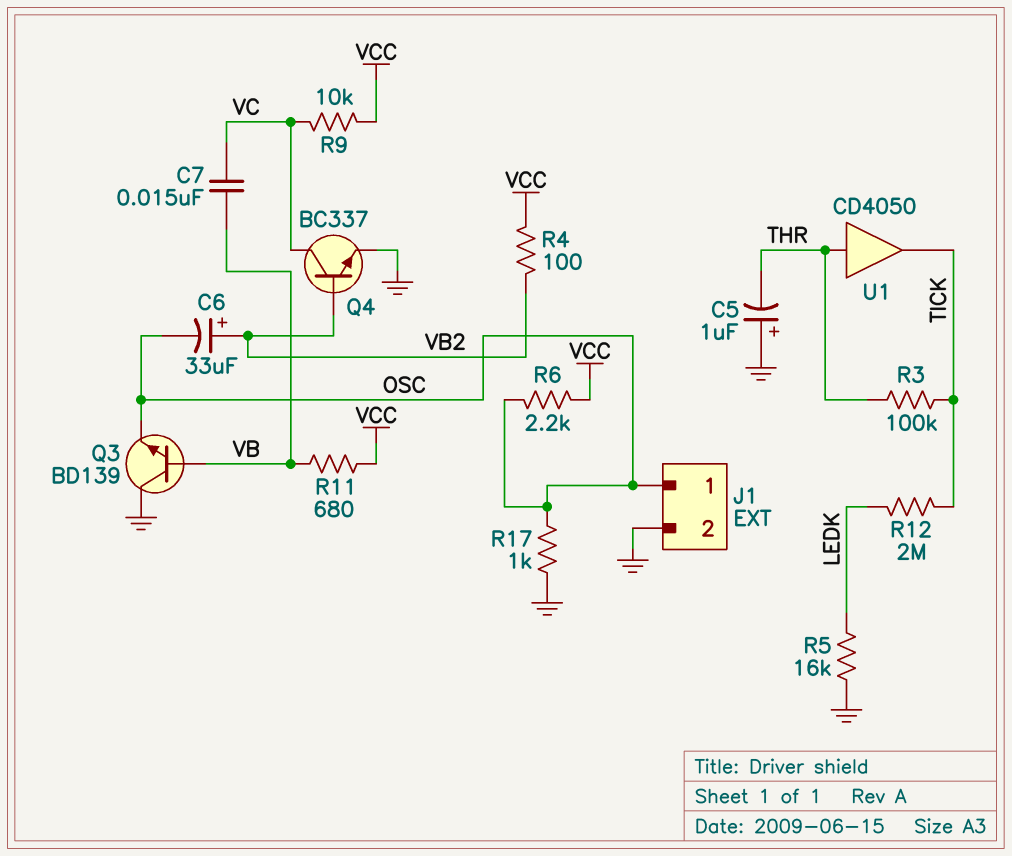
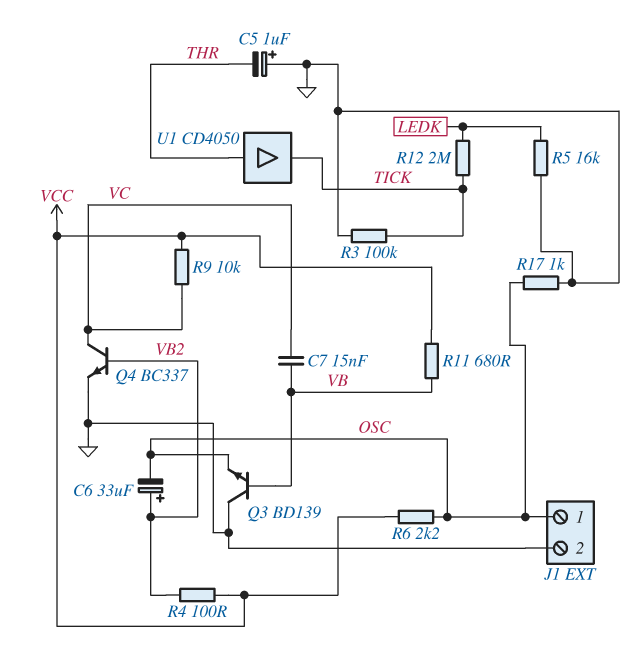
R3: 100k (THR, TICK) -> 100k (GND, TICK)

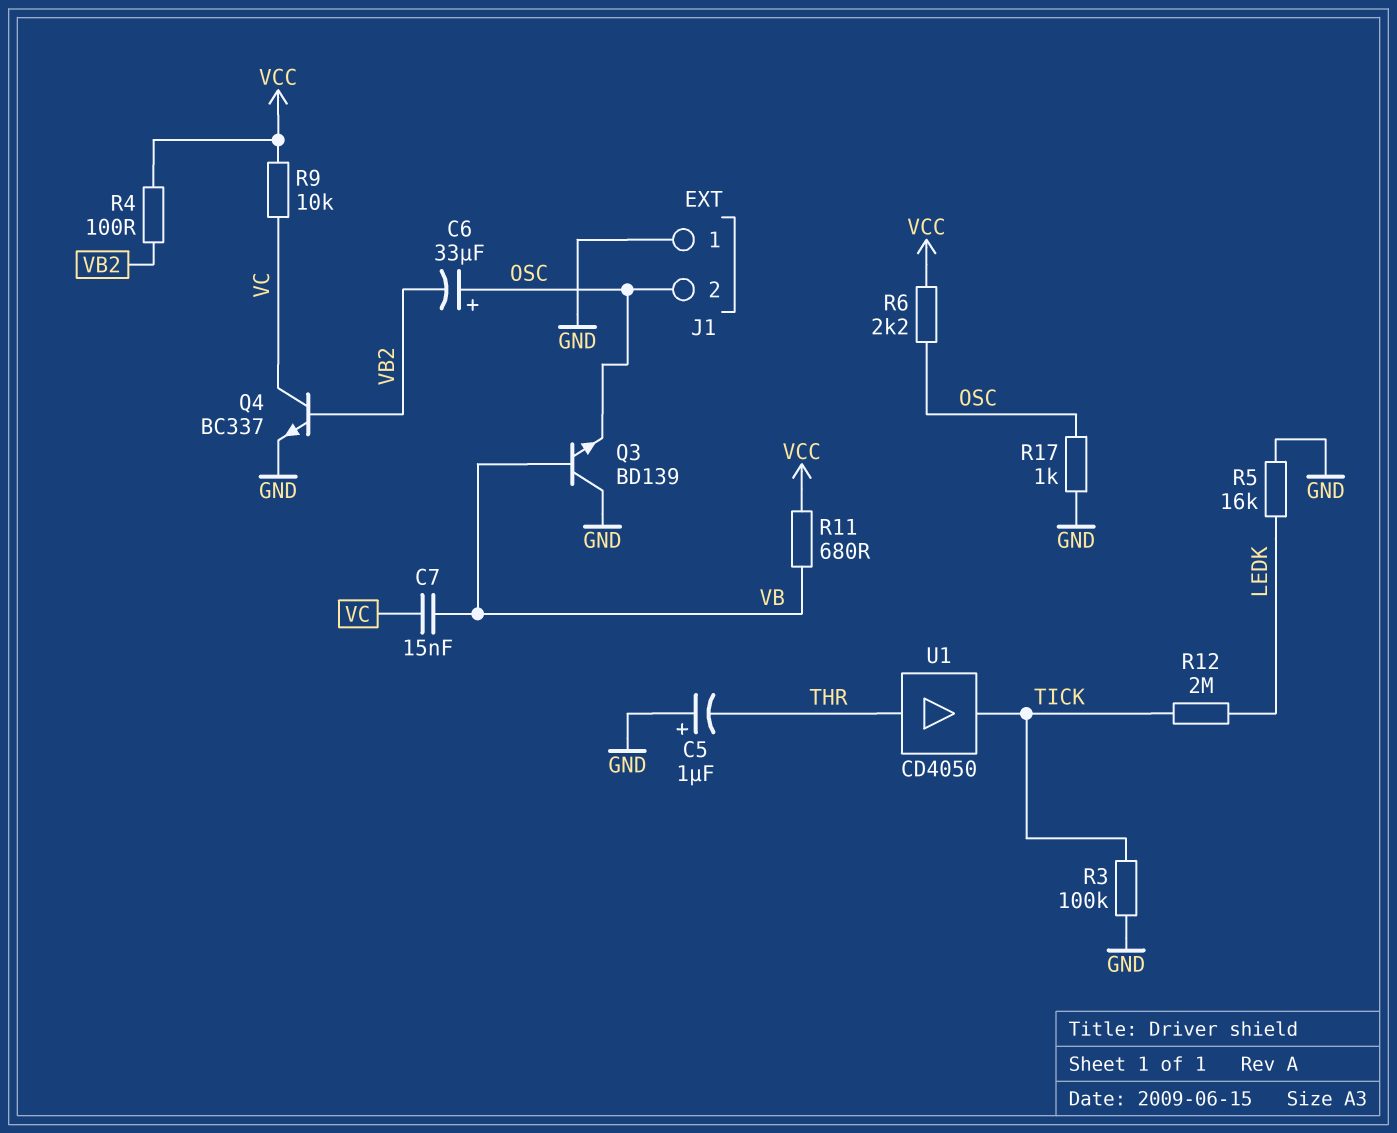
C6: 33uF (plus VB2, minus OSC) -> 33uF (plus OSC, minus VB2)
J1 pin 1: OSC -> GND
J1 pin 2: GND -> OSC

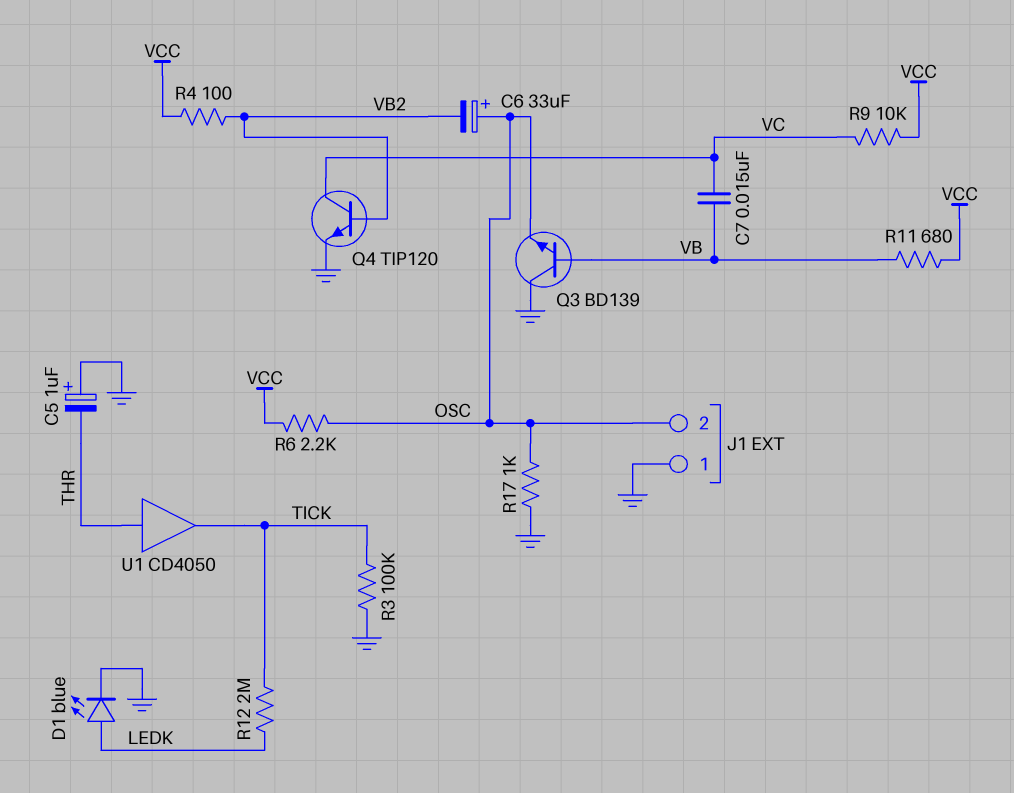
D1: none -> LED blue (A LEDK, K GND)
Q4: NPN BC337 (B VB2, C VC, E GND) -> NPN TIP120 (B VB2, C VC, E GND)
R5: 16k (GND, LEDK) -> none

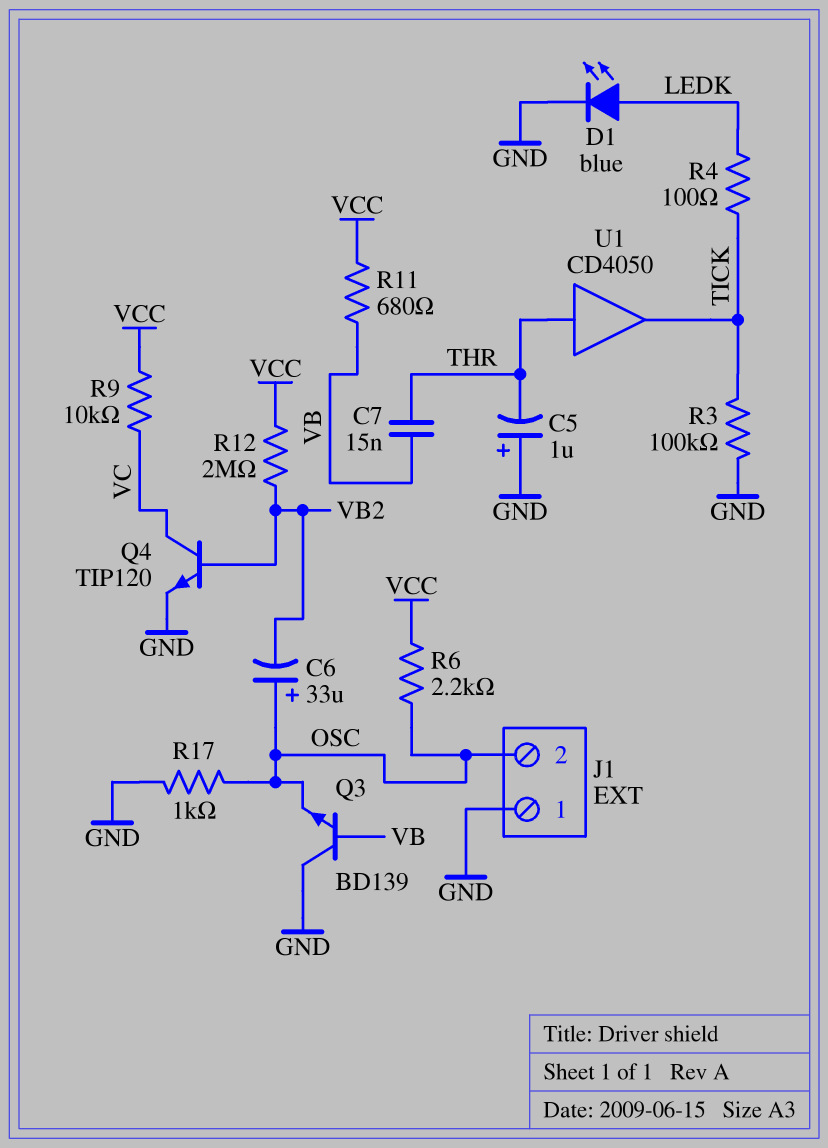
C7: 15nF (VB, VC) -> 15nF (THR, VB)
R4: 100 (VB2, VCC) -> 100 (LEDK, TICK)
R12: 2M (LEDK, TICK) -> 2M (VB2, VCC)

